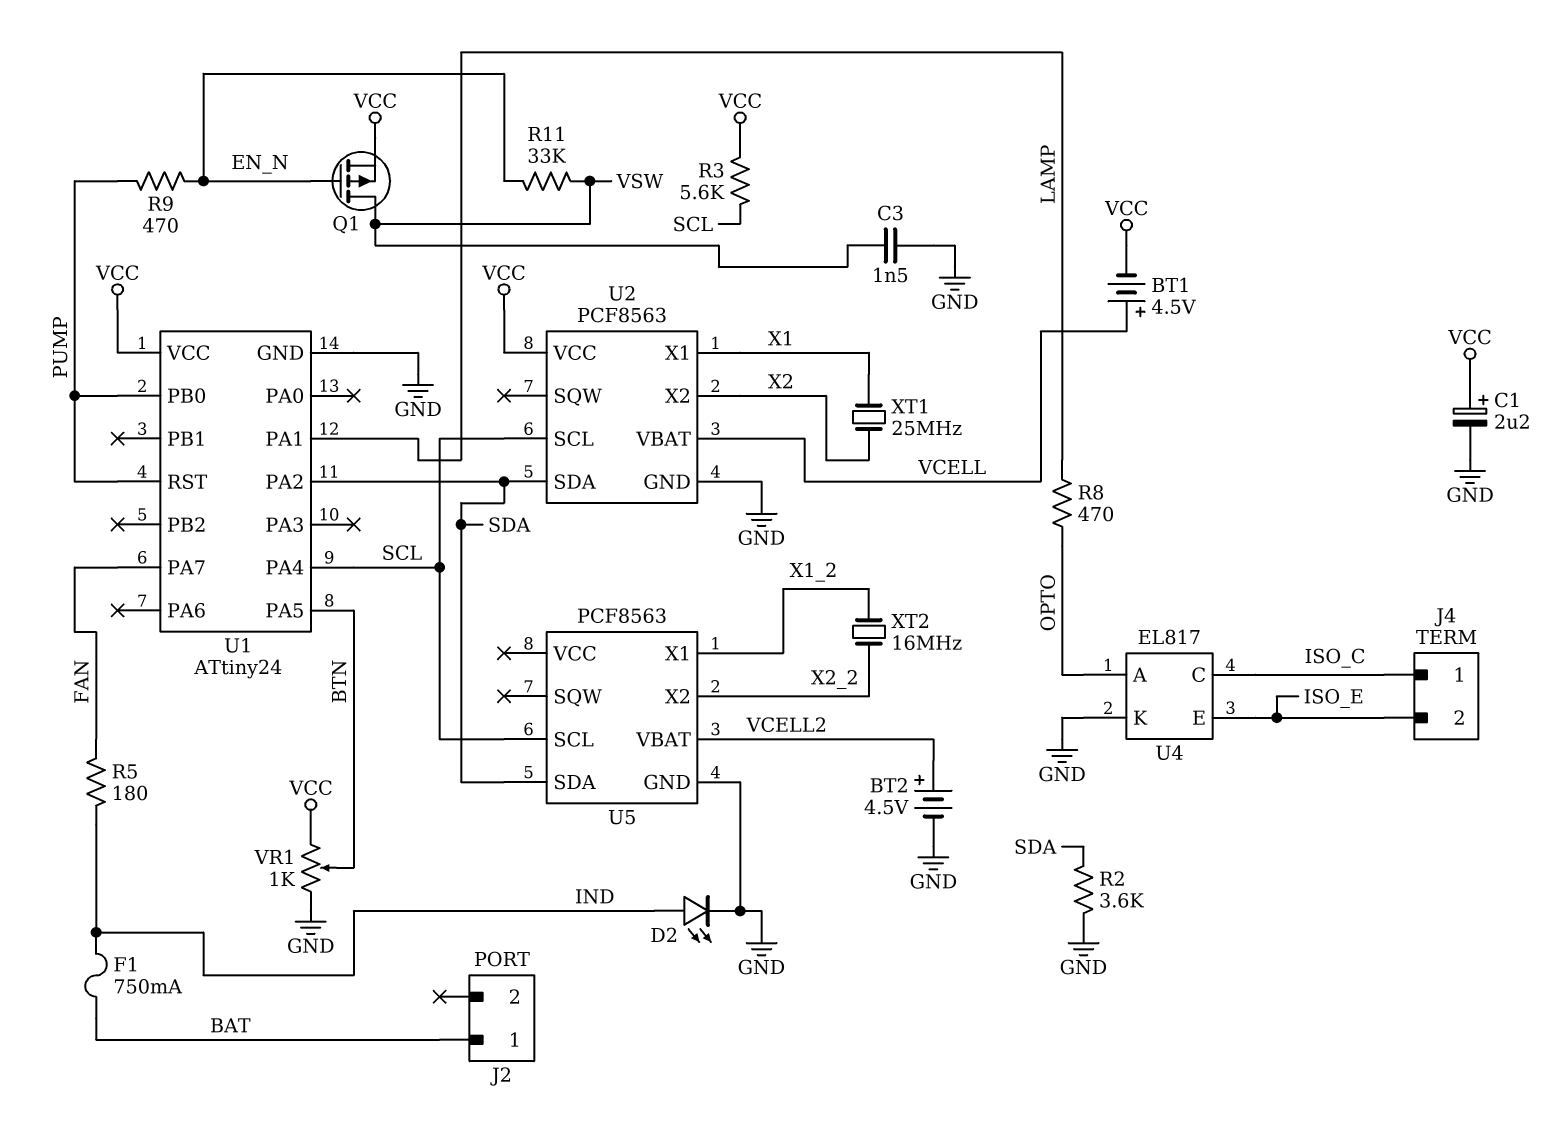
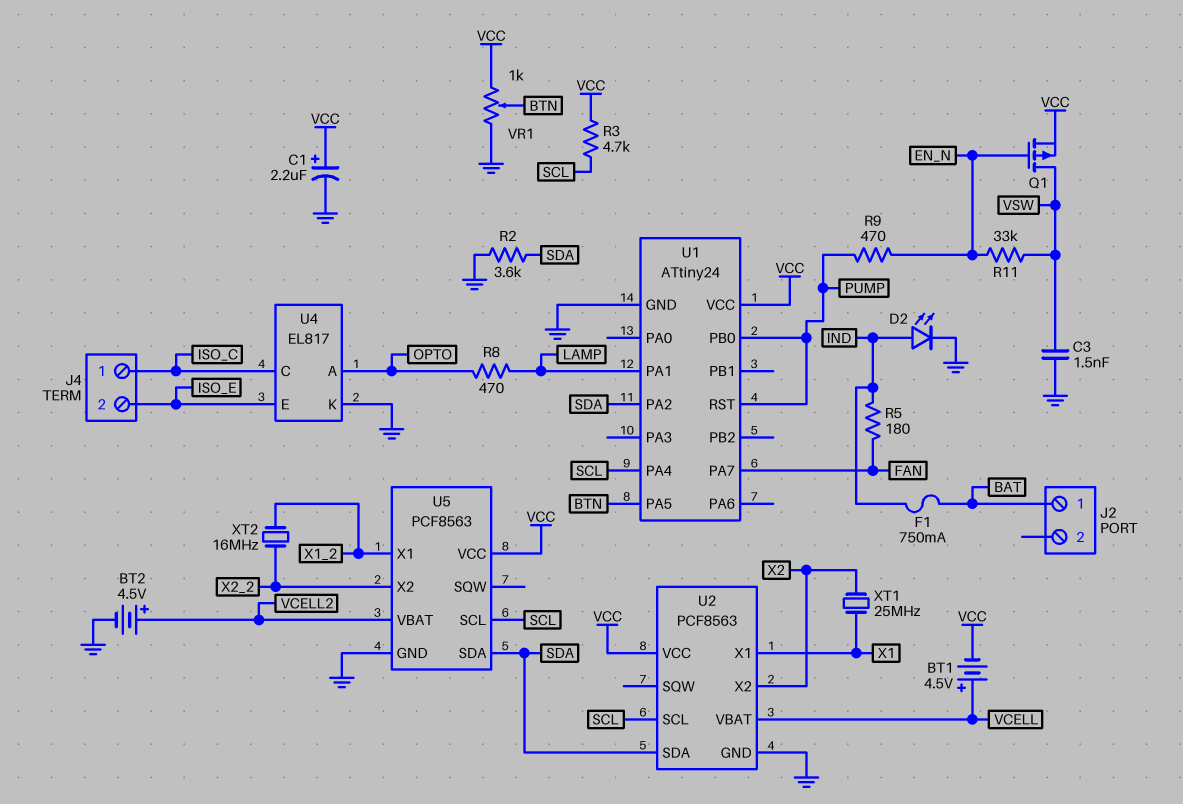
R3: 5.6k (SCL, VCC) -> 4.7k (SCL, VCC)
U5 pin VCC: none -> VCC

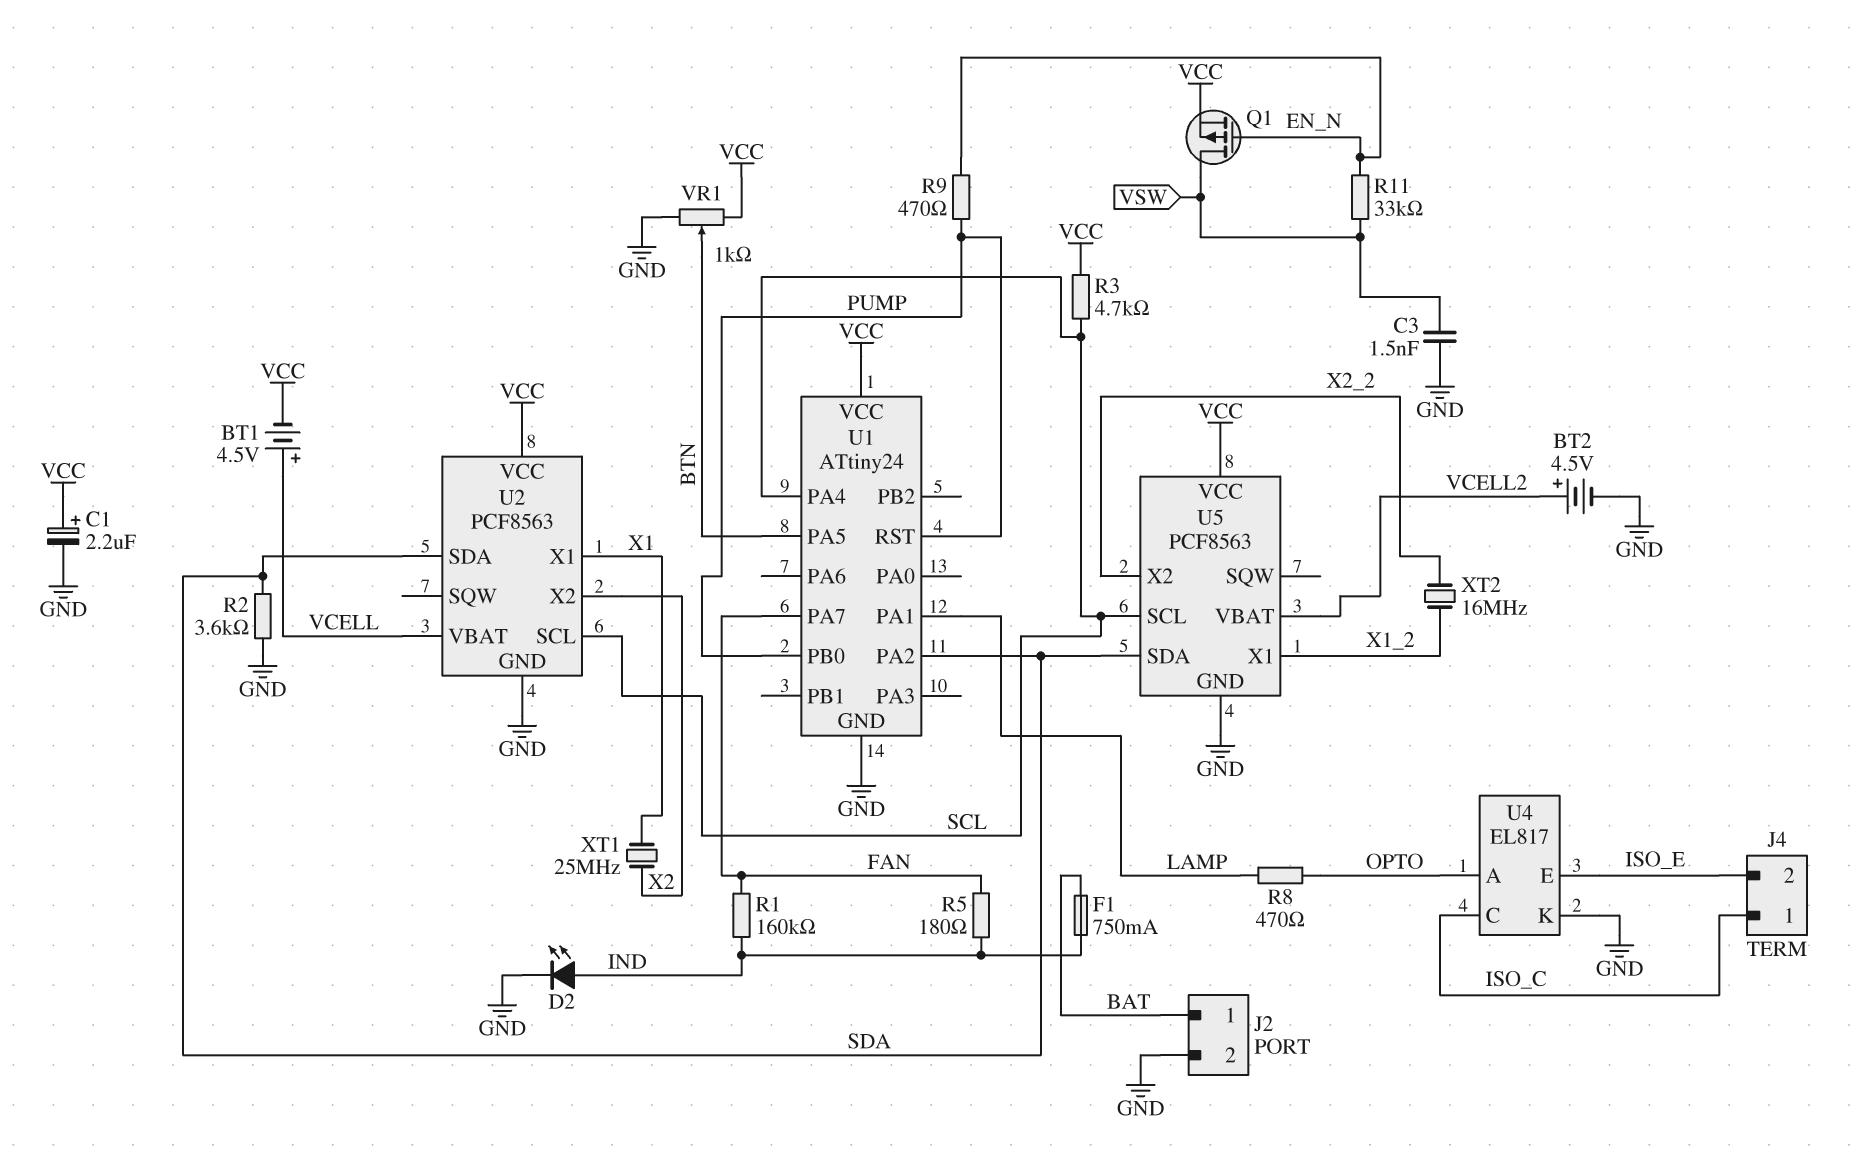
J2 pin 2: none -> GND
R1: none -> 160k (FAN, IND)

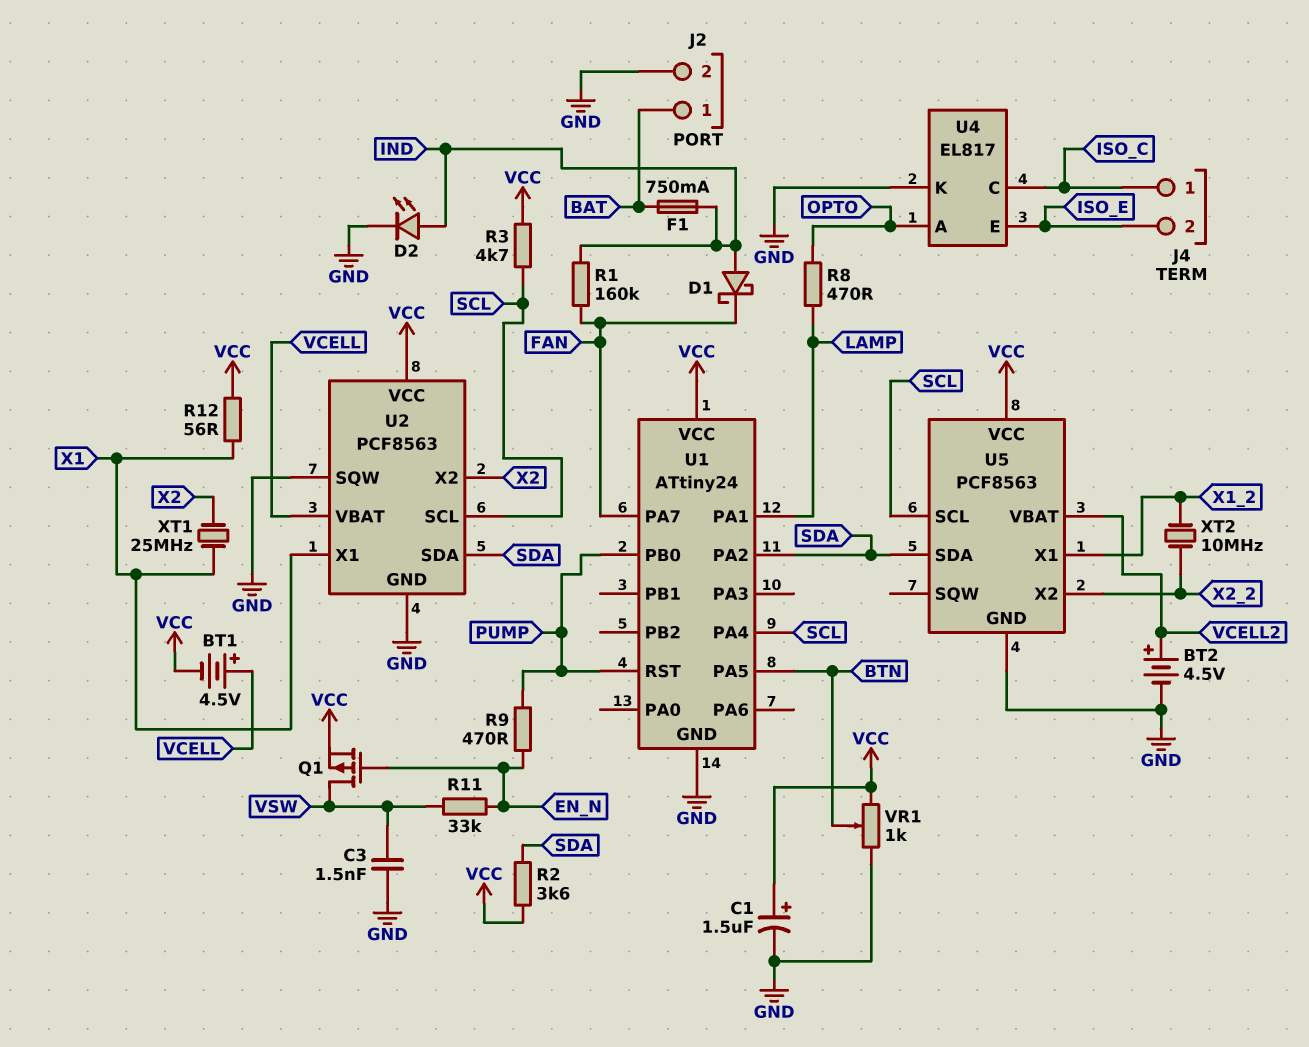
C1: 2.2uF (plus VCC, minus GND) -> 1.5uF (plus VCC, minus GND)
D1: none -> schottky (A IND, K FAN)
R2: 3.6k (GND, SDA) -> 3.6k (SDA, VCC)
R5: 180 (FAN, IND) -> none
R12: none -> 56 (VCC, X1)
U2 pin SQW: none -> GND
XT2: 16MHz (X1_2, X2_2) -> 10MHz (X1_2, X2_2)

